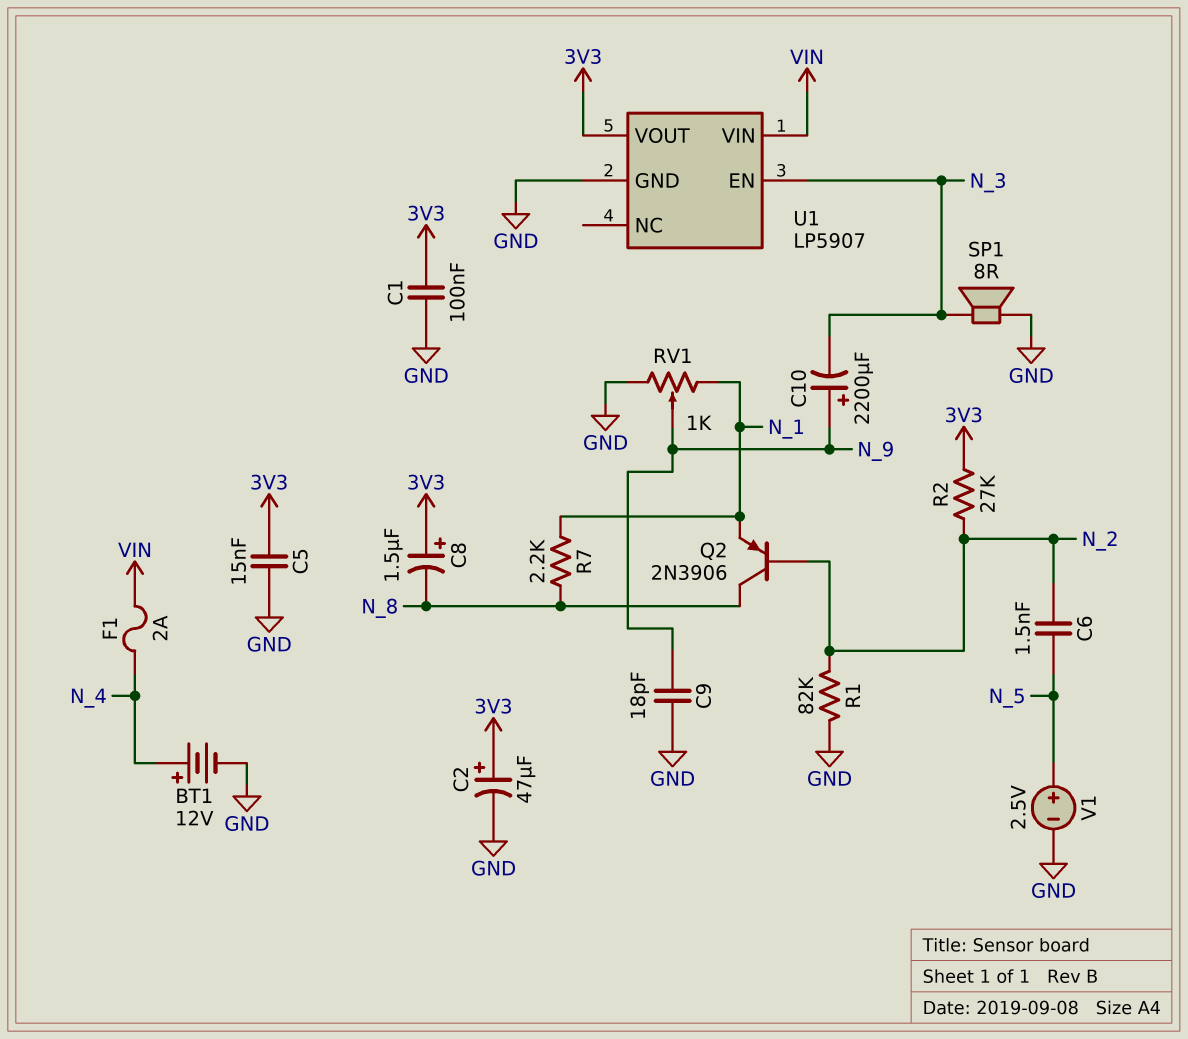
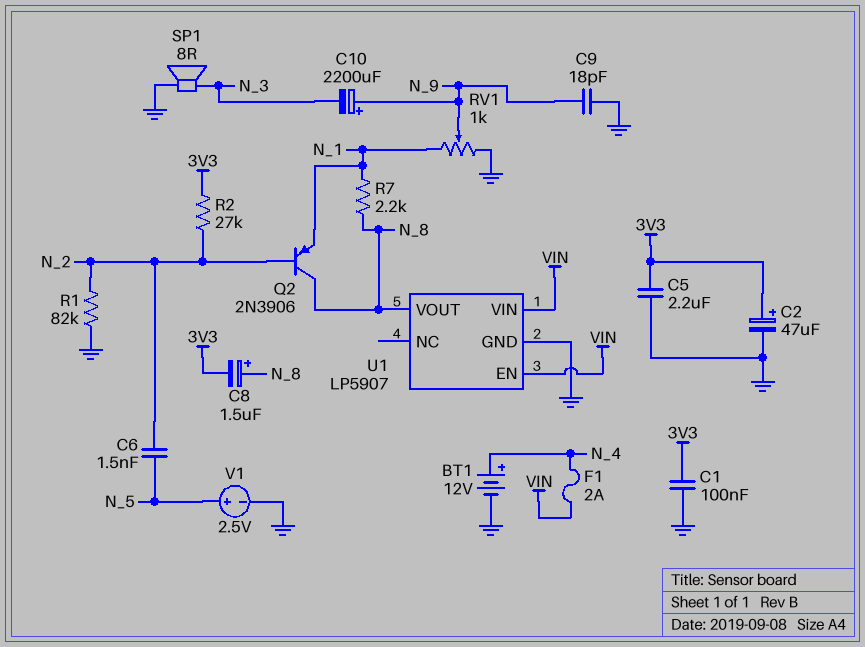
C5: 15nF (3V3, GND) -> 2.2uF (3V3, GND)
C8: 1.5uF (plus 3V3, minus N_8) -> 1.5uF (plus N_8, minus 3V3)
U1 pin EN: N_3 -> VIN
U1 pin VOUT: 3V3 -> N_8

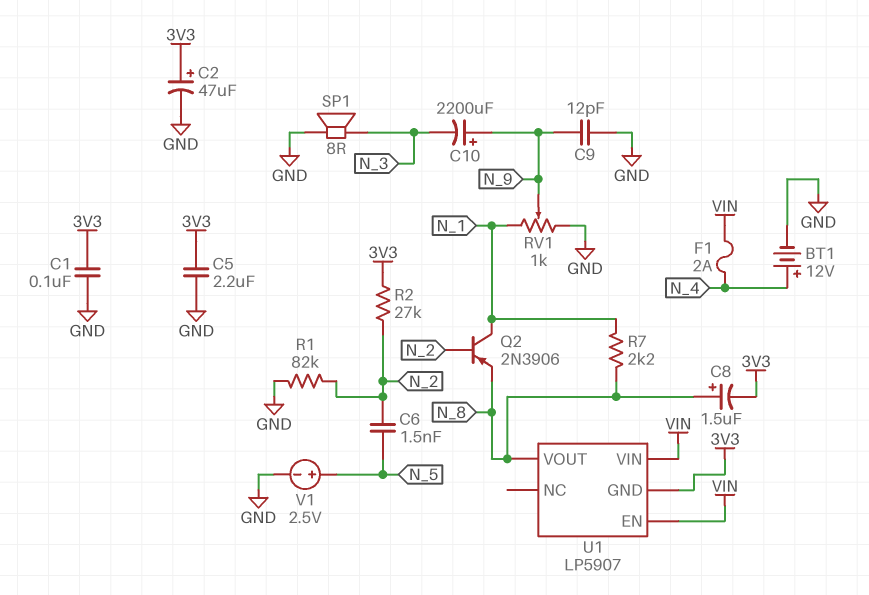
C9: 18pF (GND, N_9) -> 12pF (GND, N_9)
Q2: PNP 2N3906 (B N_2, C N_8, E N_1) -> PNP 2N3906 (B N_2, C N_1, E N_8)
U1 pin GND: GND -> 3V3

